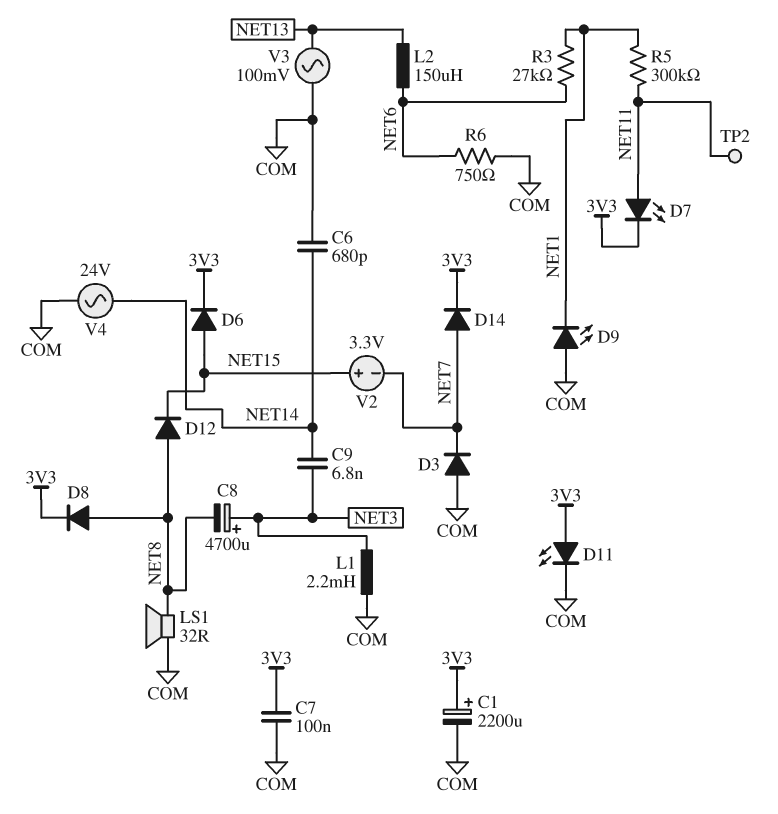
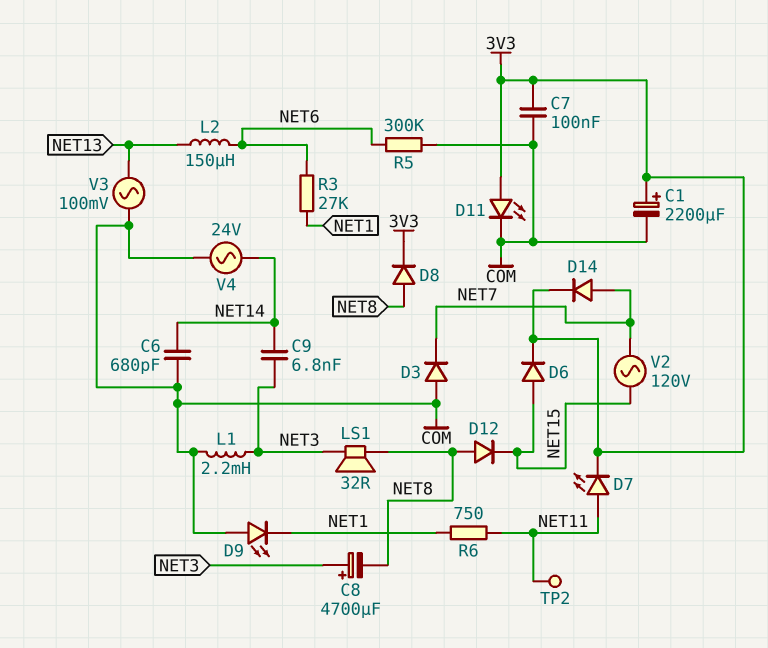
LS1: speaker 32R (COM, NET8) -> speaker 32R (NET3, NET8)
R5: 300k (NET1, NET11) -> 300k (COM, NET6)
R6: 750 (COM, NET6) -> 750 (NET1, NET11)
V2: 3.3V (plus NET15, minus NET7) -> AC 120V (NET7, NET15)

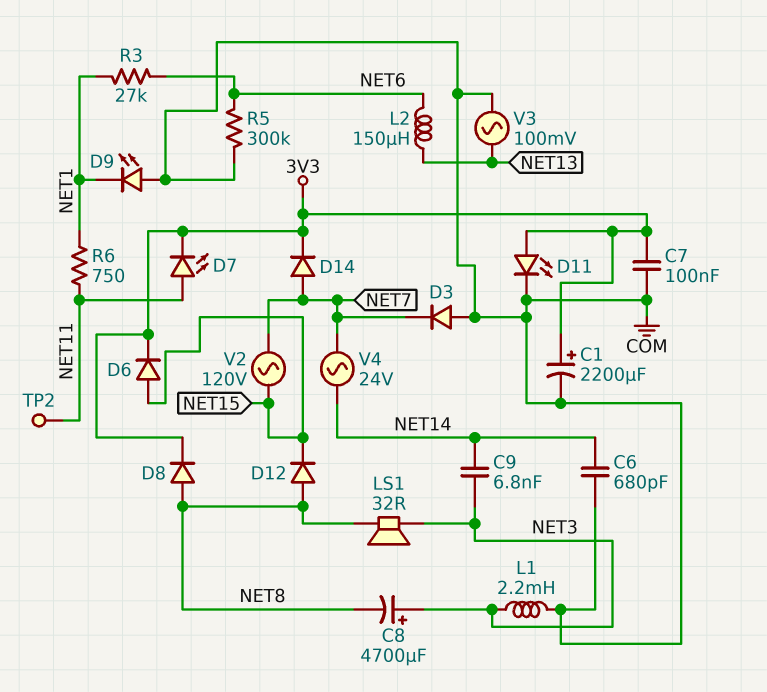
V4: AC 24V (COM, NET14) -> AC 24V (NET7, NET14)

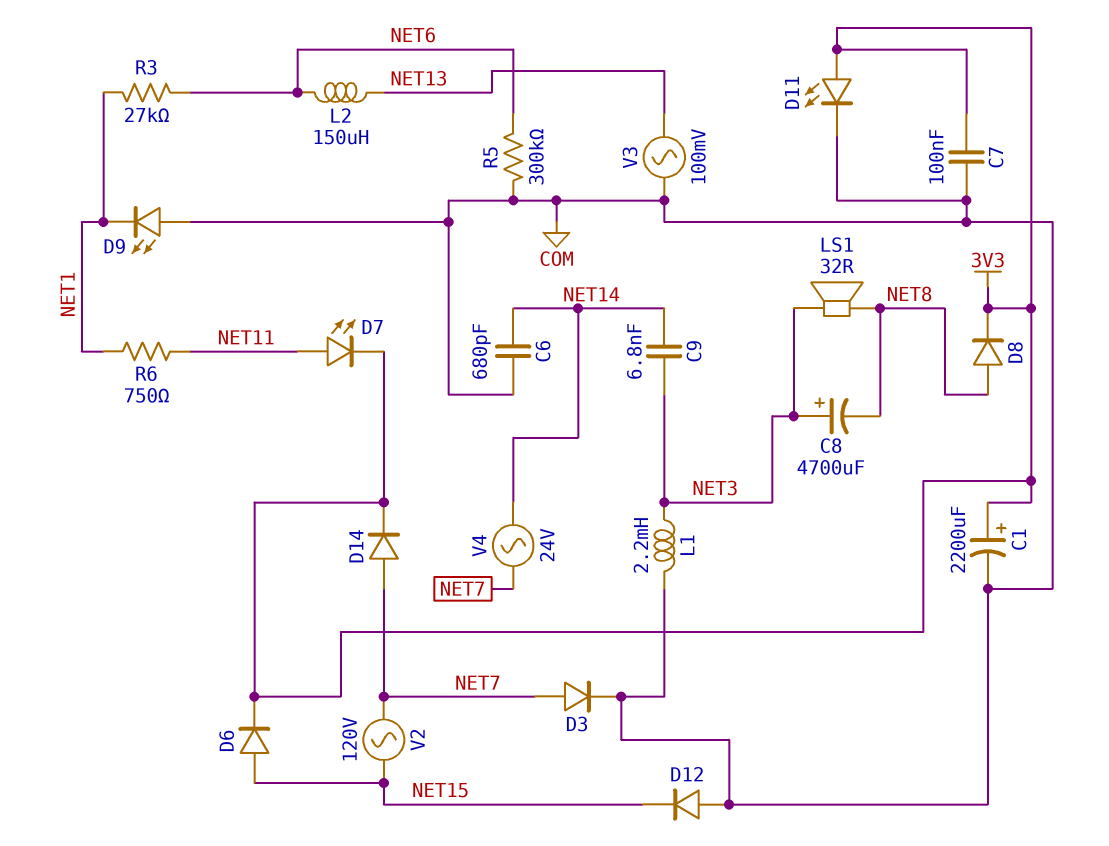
D3: diode (A COM, K NET7) -> diode (A NET7, K COM)
D12: diode (A NET8, K NET15) -> diode (A COM, K NET15)
TP2: test point (NET11) -> none

